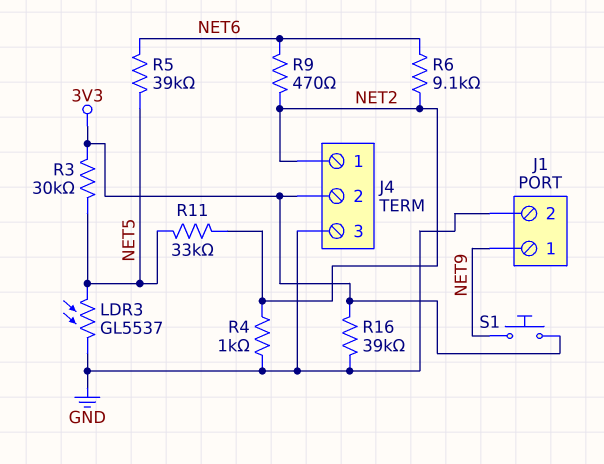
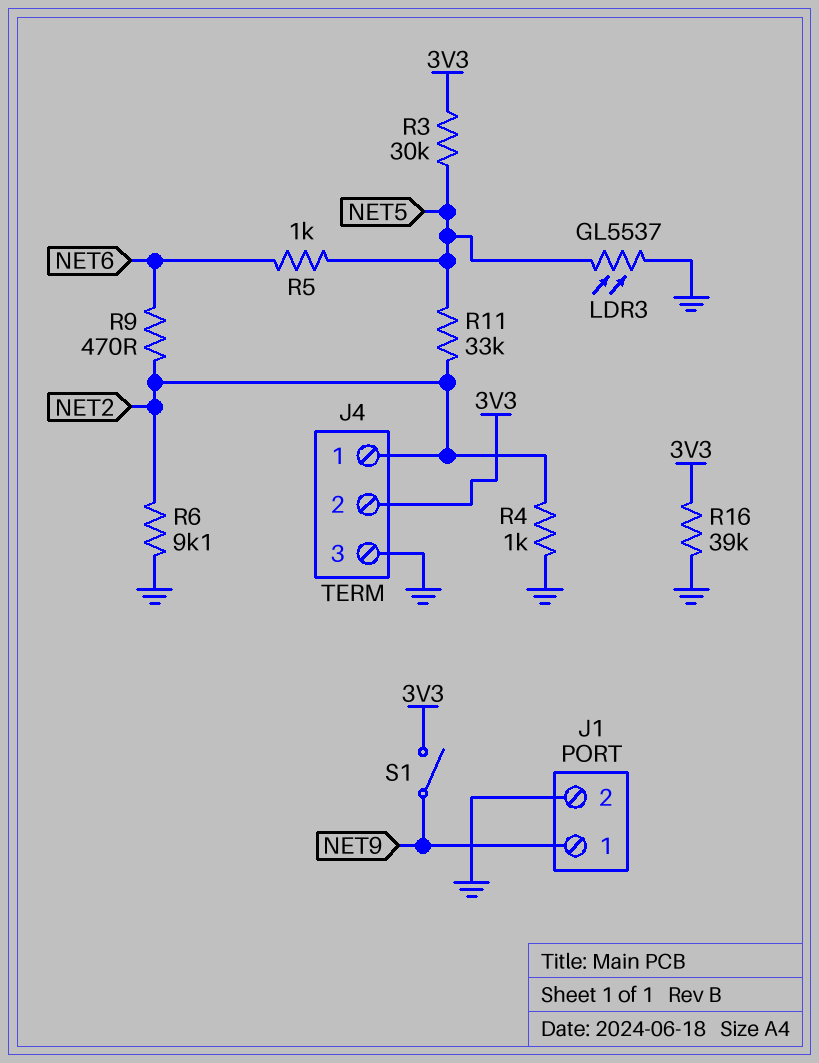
R5: 39k (NET5, NET6) -> 1k (NET5, NET6)
R6: 9.1k (NET2, NET6) -> 9.1k (GND, NET2)
S1: button (3V3, NET9) -> switch (3V3, NET9)

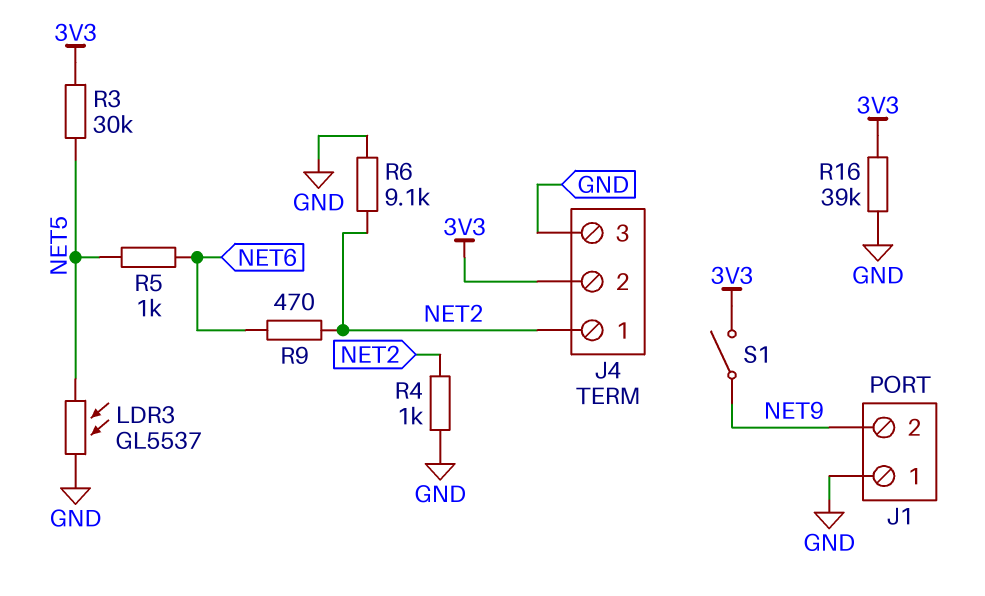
J1 pin 1: NET9 -> GND
J1 pin 2: GND -> NET9
R11: 33k (NET2, NET5) -> none

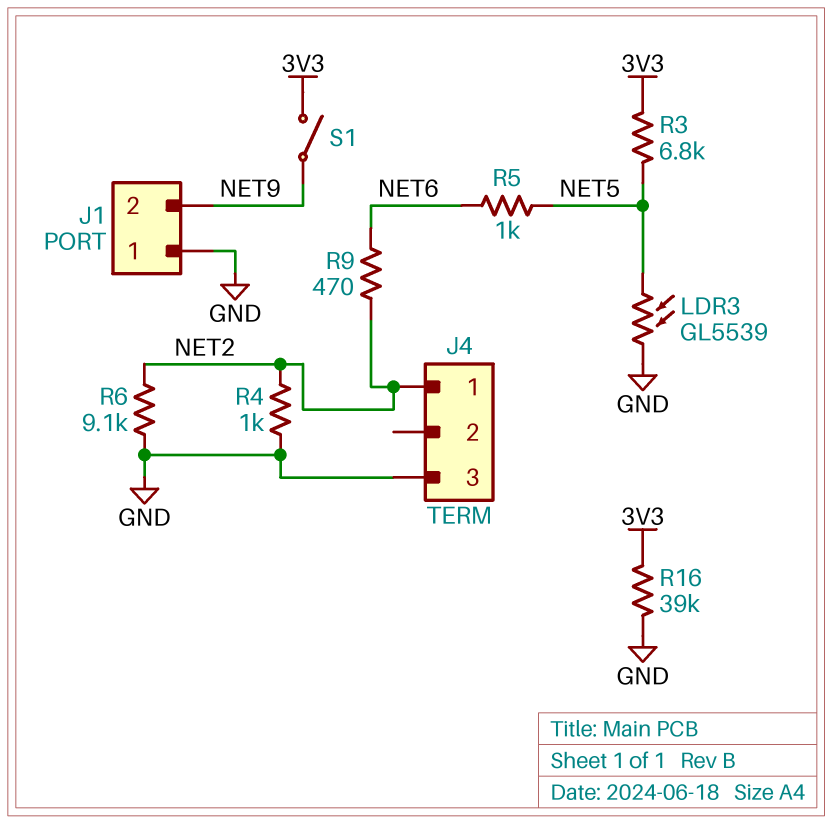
J4 pin 2: 3V3 -> none
LDR3: GL5537 (GND, NET5) -> GL5539 (GND, NET5)
R3: 30k (3V3, NET5) -> 6.8k (3V3, NET5)

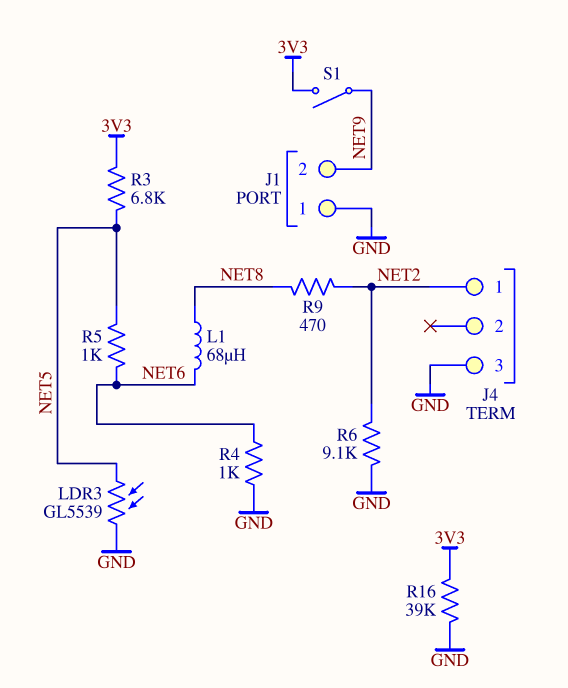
L1: none -> 68uH (NET6, NET8)
R4: 1k (GND, NET2) -> 1k (GND, NET6)
R9: 470 (NET2, NET6) -> 470 (NET2, NET8)

